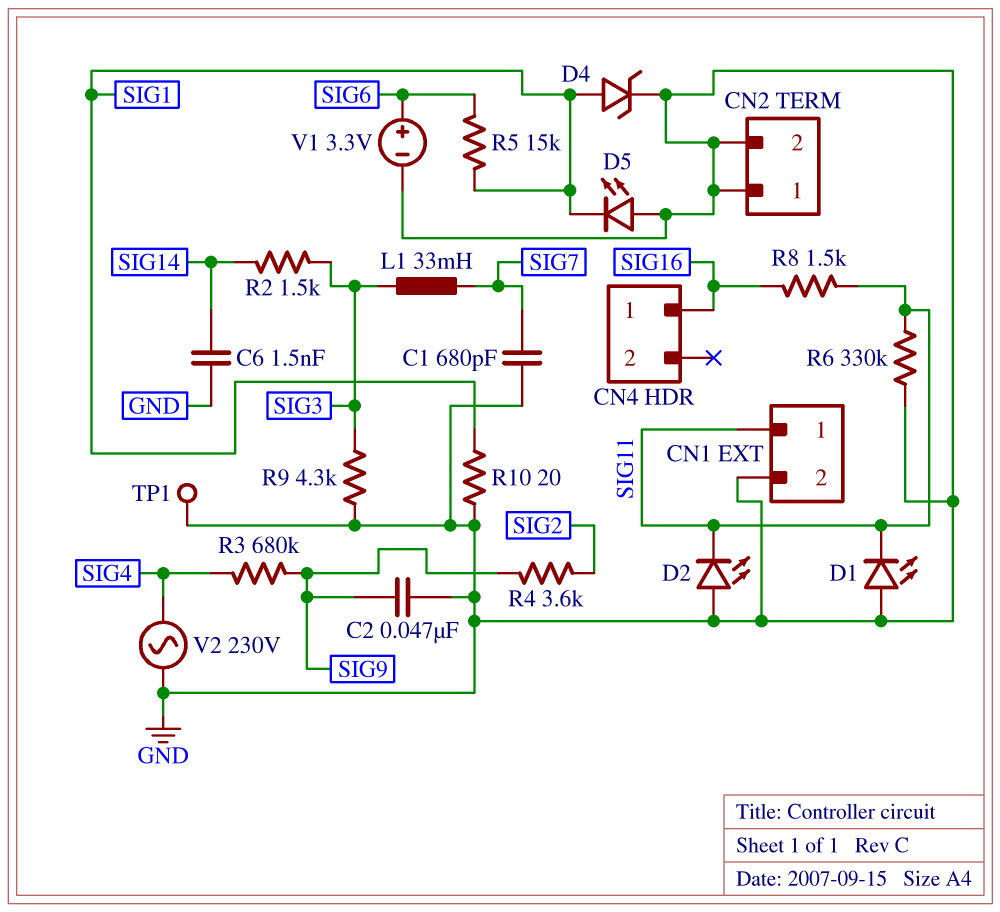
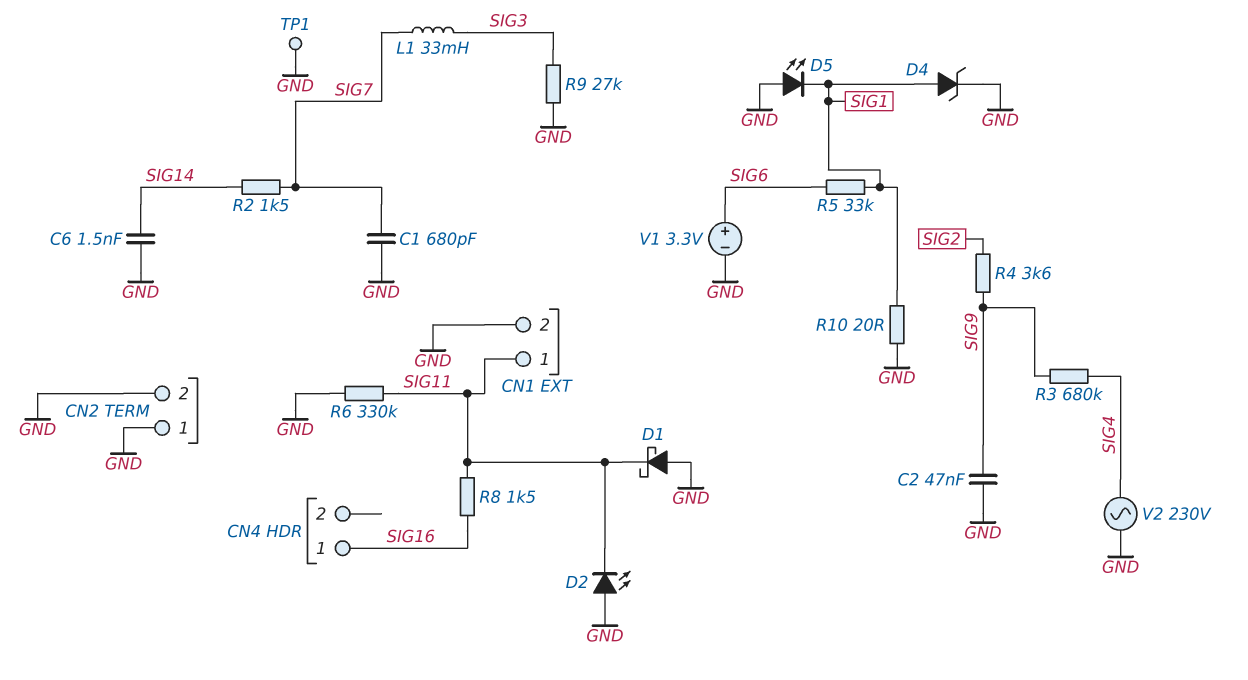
D1: LED (A GND, K SIG11) -> schottky (A GND, K SIG11)
R2: 1.5k (SIG3, SIG14) -> 1.5k (SIG7, SIG14)
R5: 15k (SIG1, SIG6) -> 33k (SIG1, SIG6)
R9: 4.3k (GND, SIG3) -> 27k (GND, SIG3)

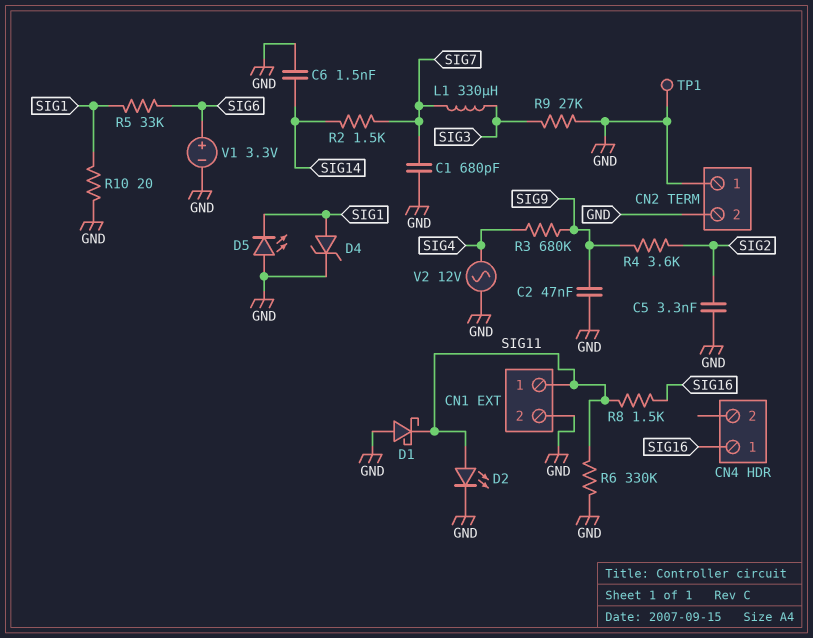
C5: none -> 3.3nF (GND, SIG2)
D2: LED (A GND, K SIG11) -> LED (A SIG11, K GND)
L1: 33mH (SIG3, SIG7) -> 330uH (SIG3, SIG7)
V2: AC 230V (GND, SIG4) -> AC 12V (GND, SIG4)

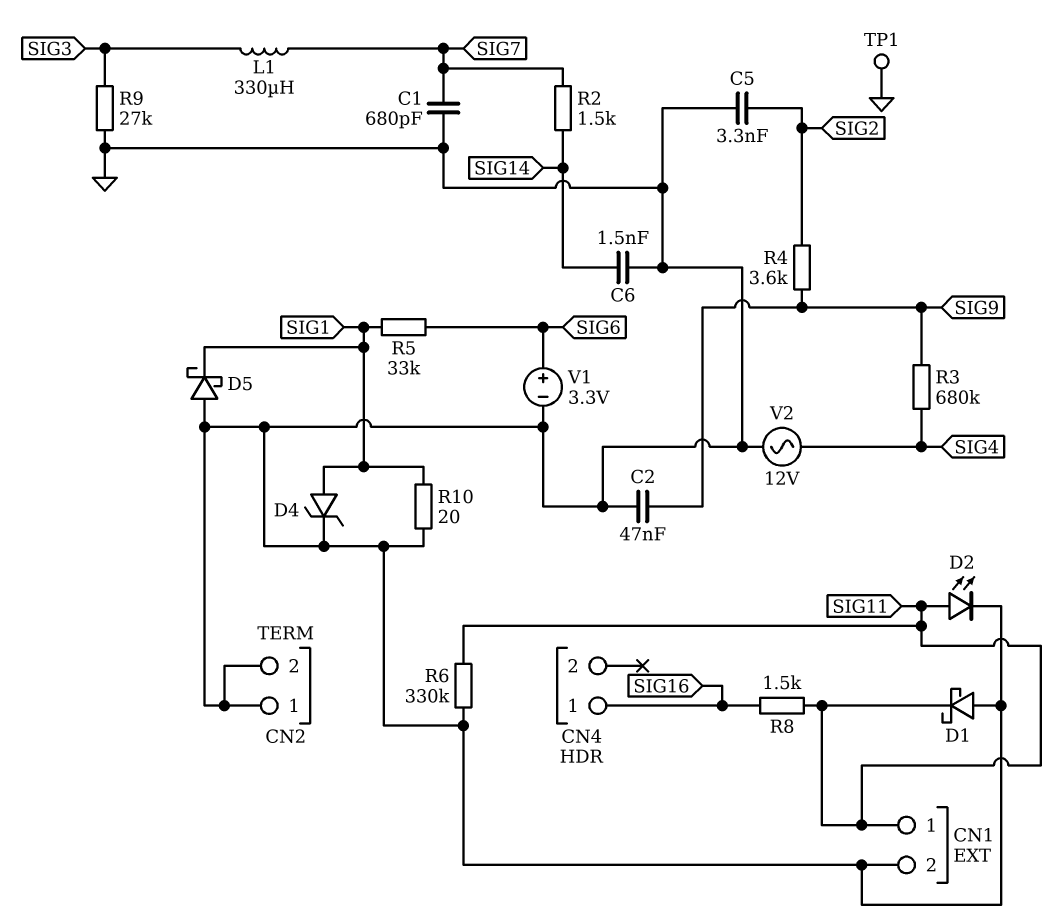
D5: LED (A GND, K SIG1) -> schottky (A GND, K SIG1)

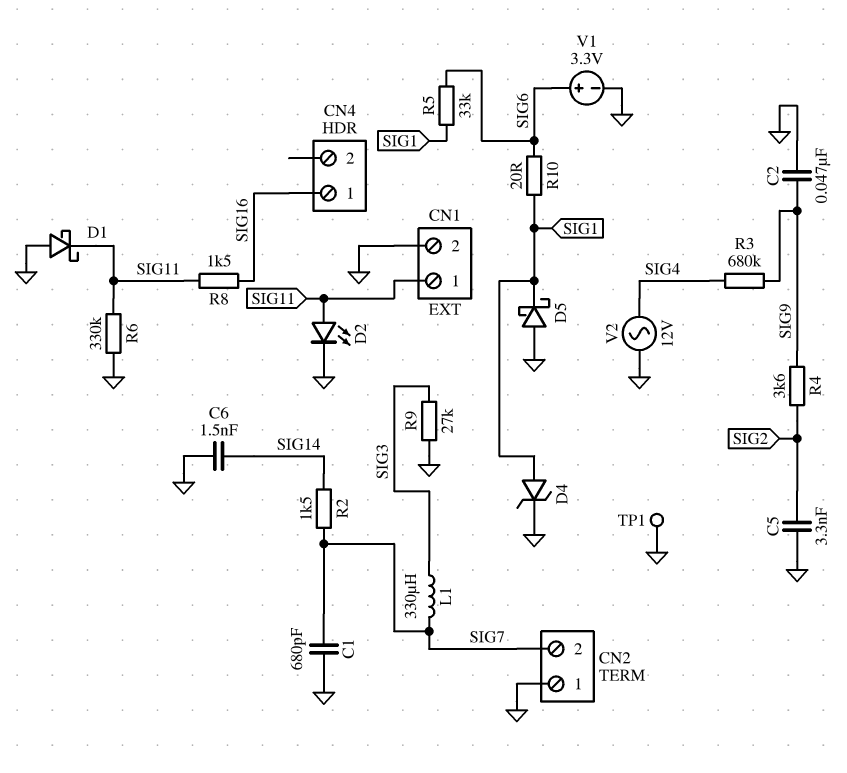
CN2 pin 2: GND -> SIG7
R10: 20 (GND, SIG1) -> 20 (SIG1, SIG6)

